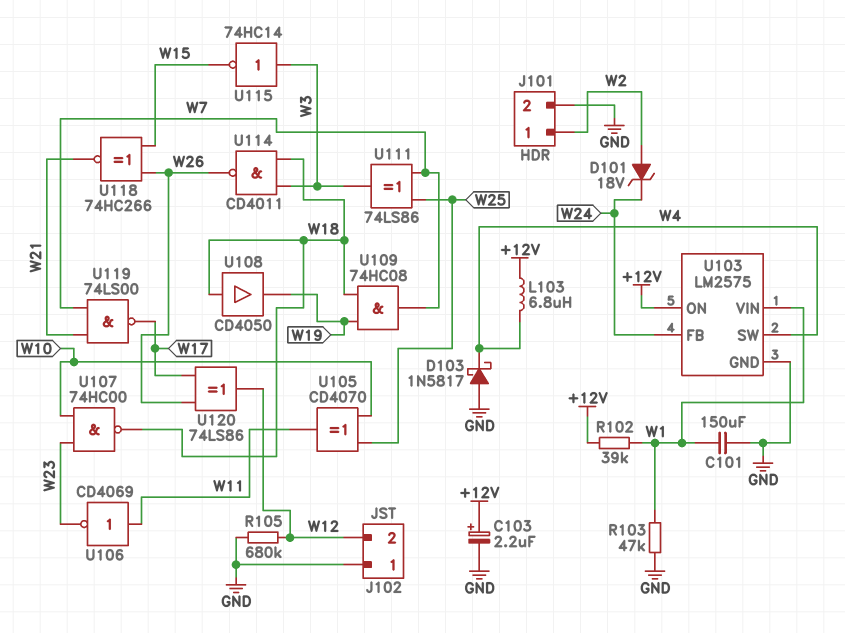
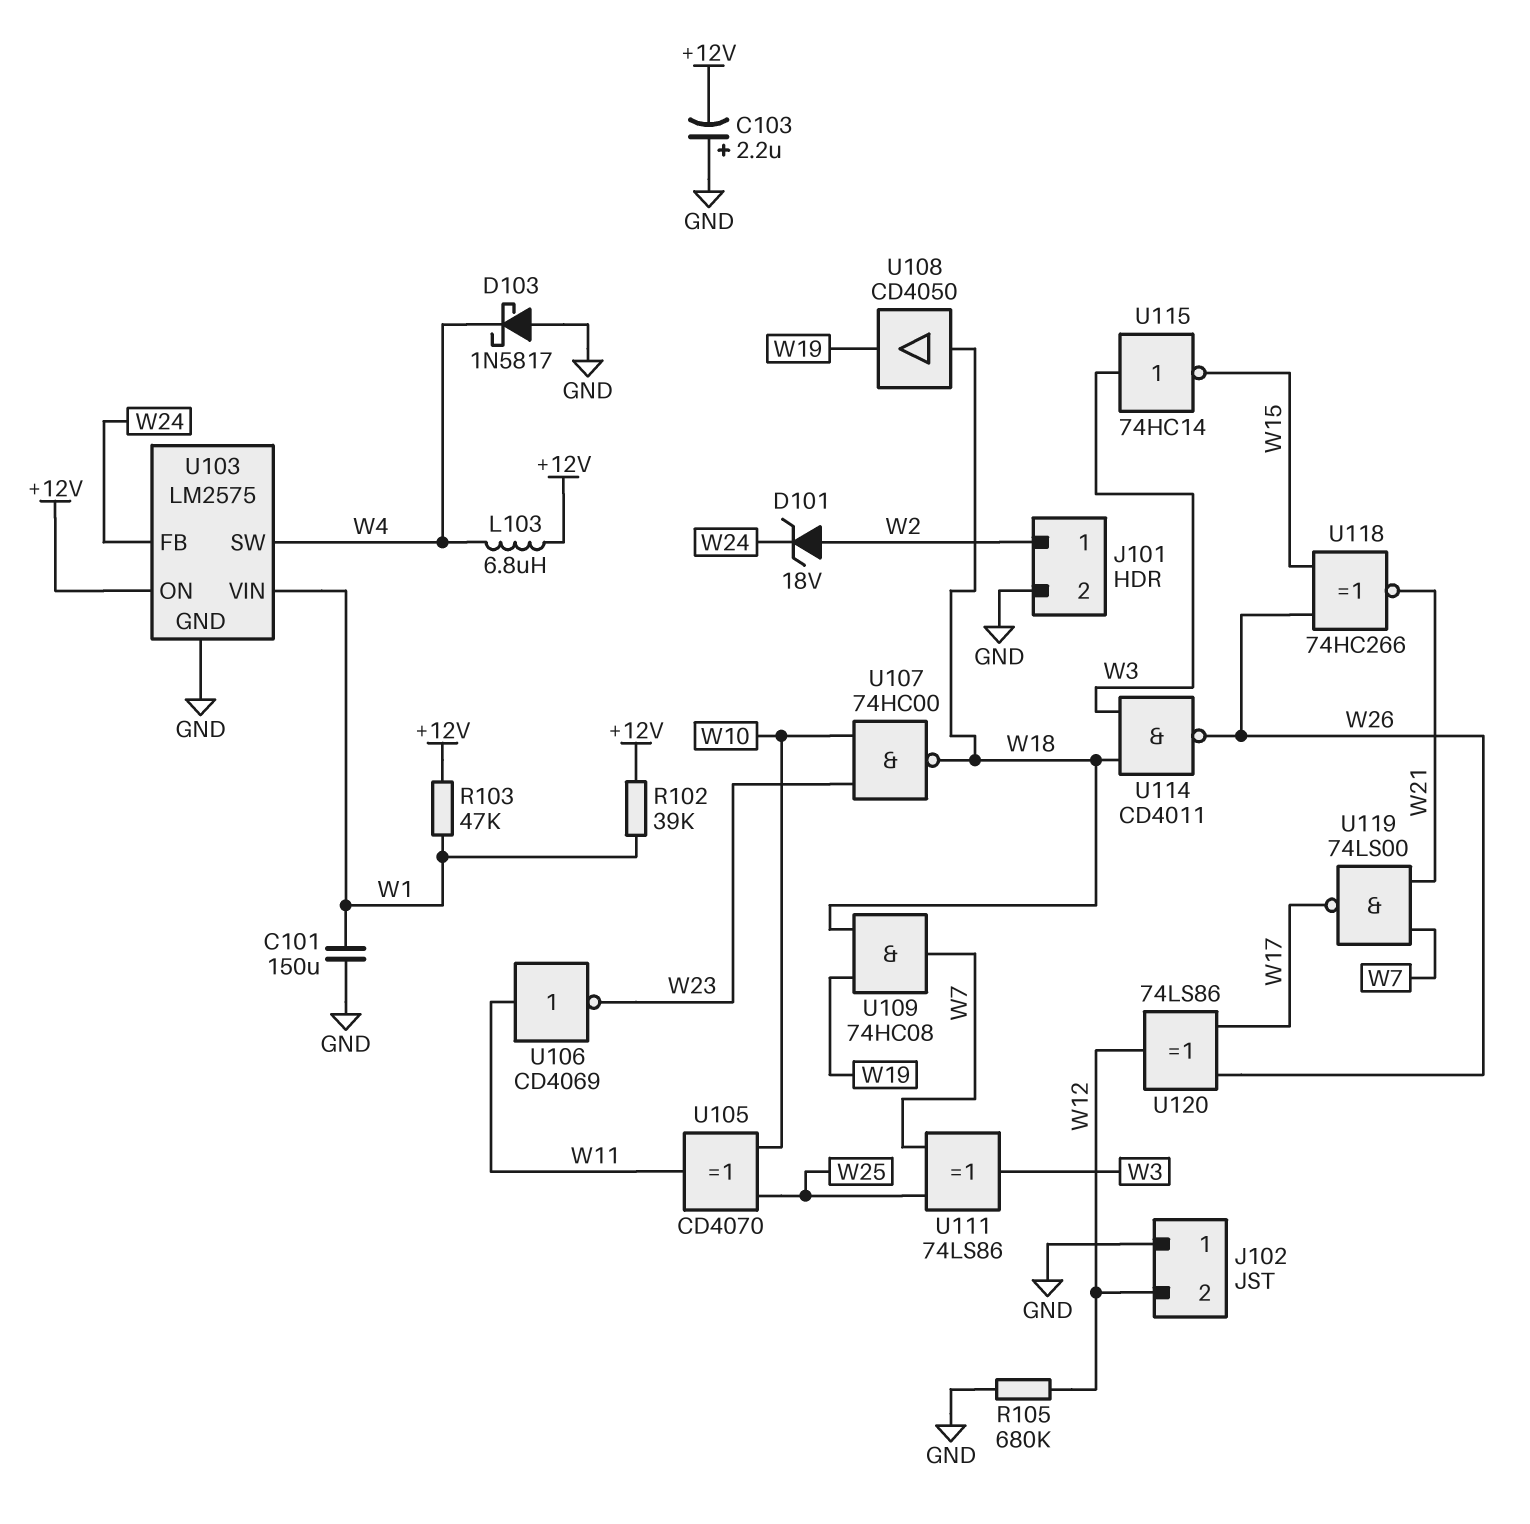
C103: 2.2uF (plus +12V, minus GND) -> 2.2uF (plus GND, minus +12V)
R103: 47k (GND, W1) -> 47k (+12V, W1)

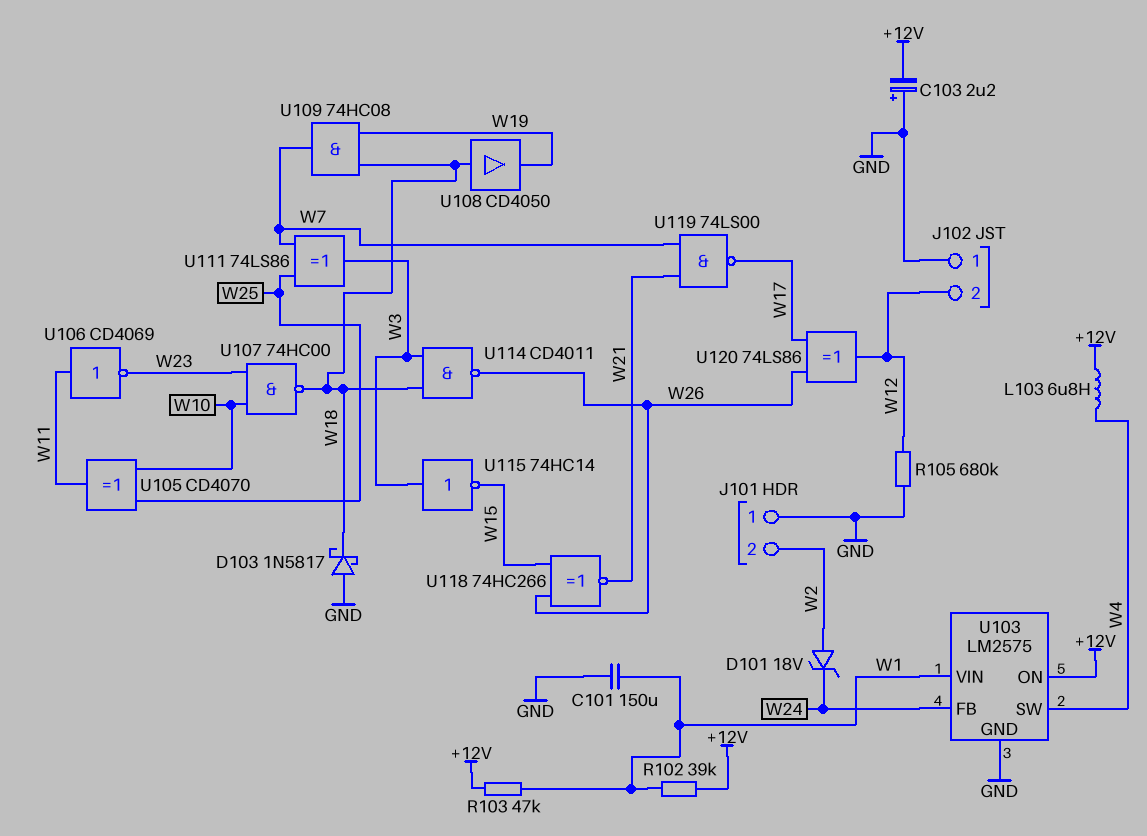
D103: schottky 1N5817 (A GND, K W4) -> schottky 1N5817 (A GND, K W18)
J101 pin 1: W2 -> GND
J101 pin 2: GND -> W2

